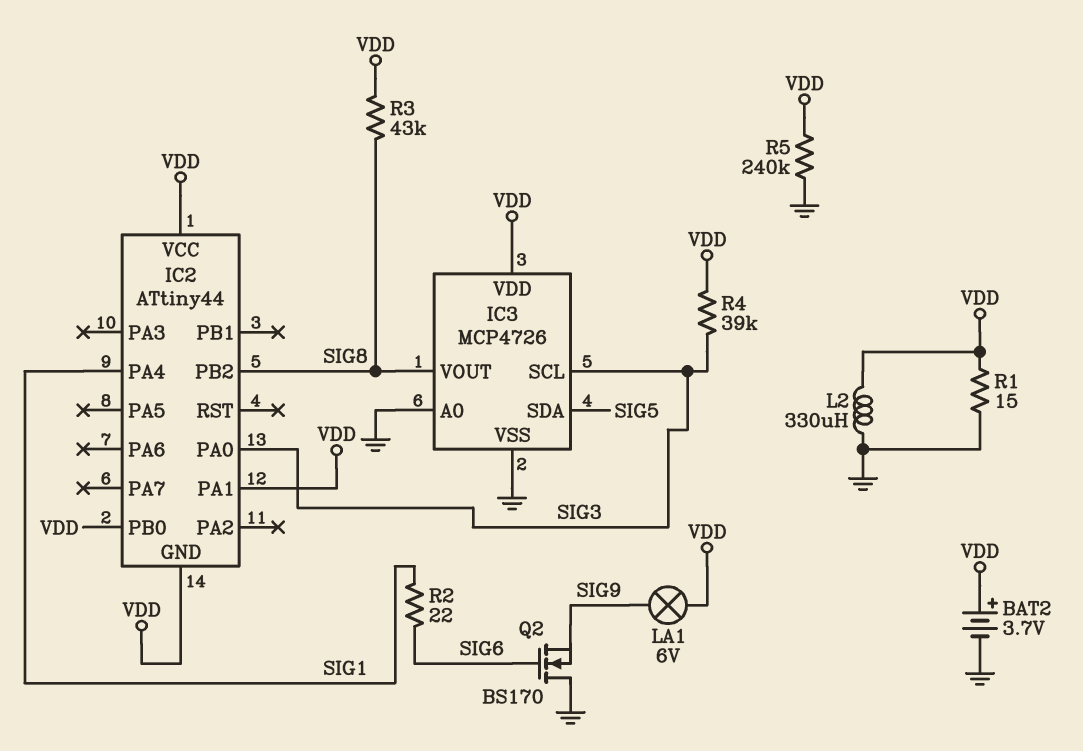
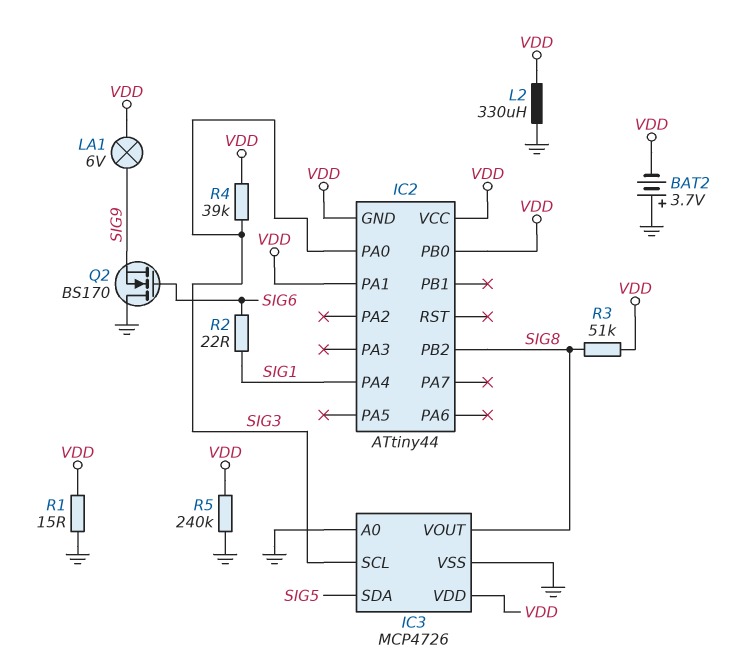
BAT2: 3.7V (plus VDD, minus GND) -> 3.7V (plus GND, minus VDD)
R3: 43k (SIG8, VDD) -> 51k (SIG8, VDD)

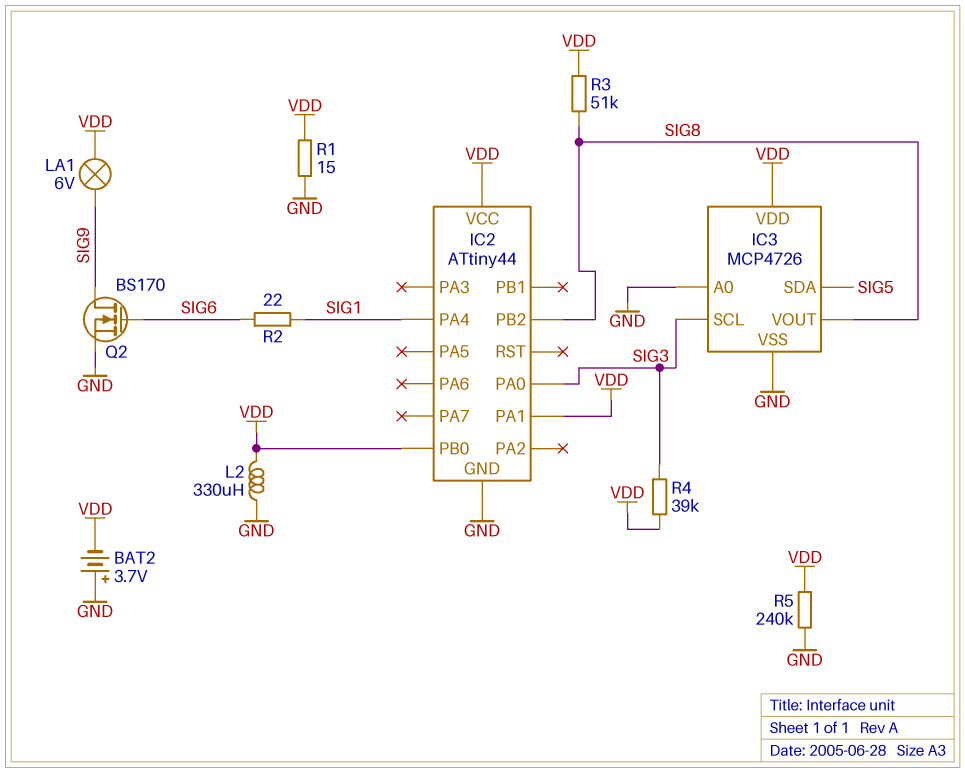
IC2 pin GND: VDD -> GND
Q2: NMOS BS170 (G SIG6, D GND, S SIG9) -> NMOS BS170 (G SIG6, D SIG9, S GND)

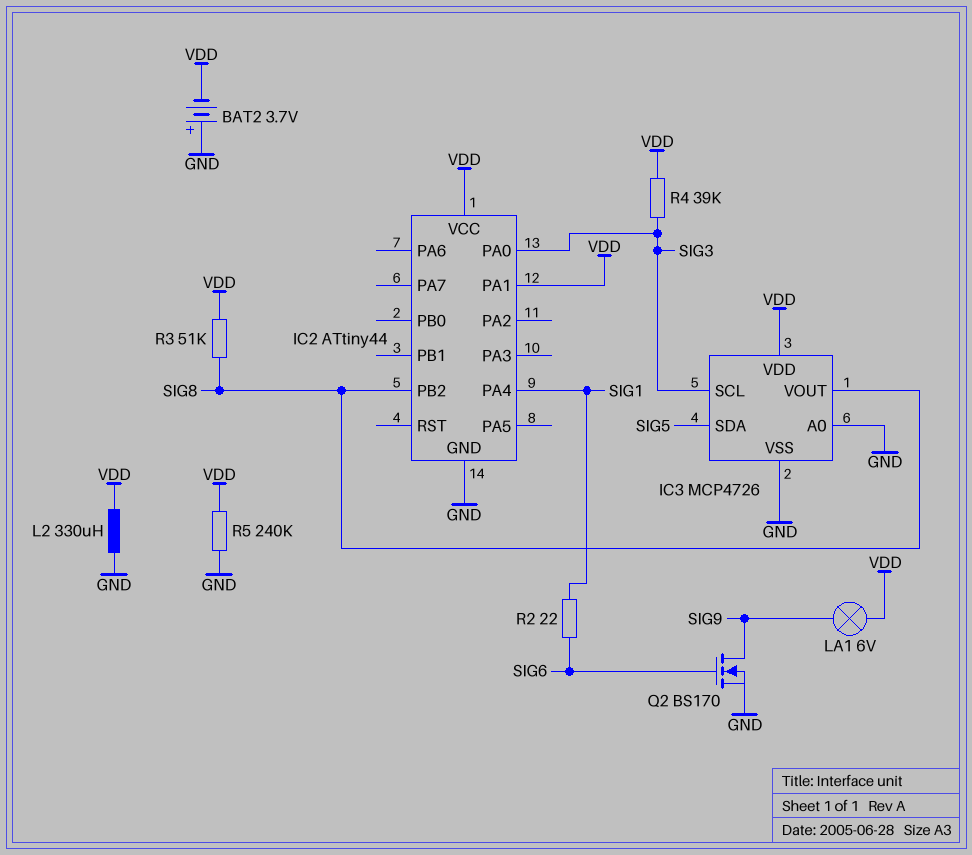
IC2 pin PB0: VDD -> none
R1: 15 (GND, VDD) -> none

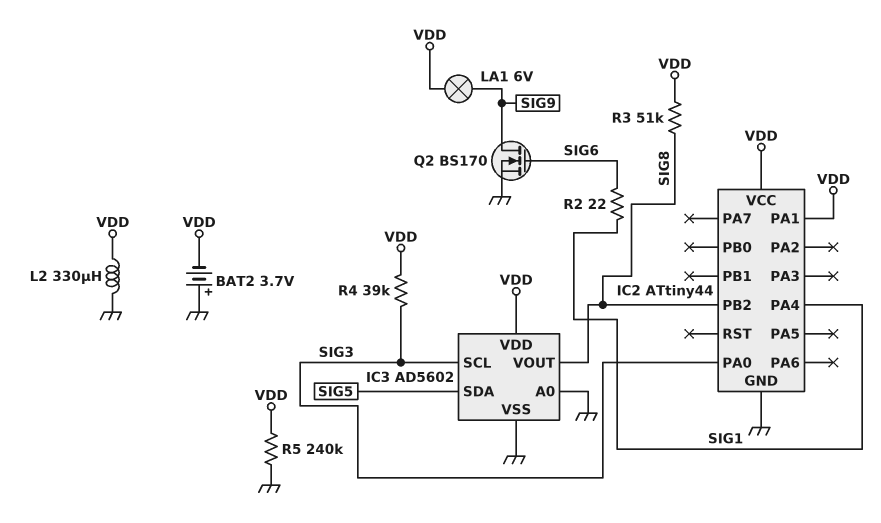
IC3: MCP4726 -> AD5602

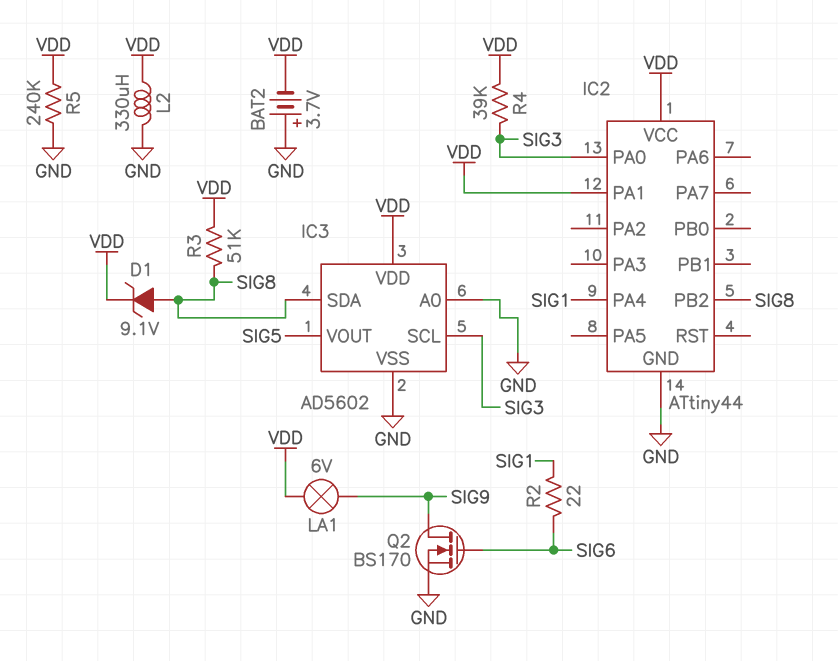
D1: none -> zener 9.1V (A SIG8, K VDD)
IC3 pin SDA: SIG5 -> SIG8
IC3 pin VOUT: SIG8 -> SIG5

